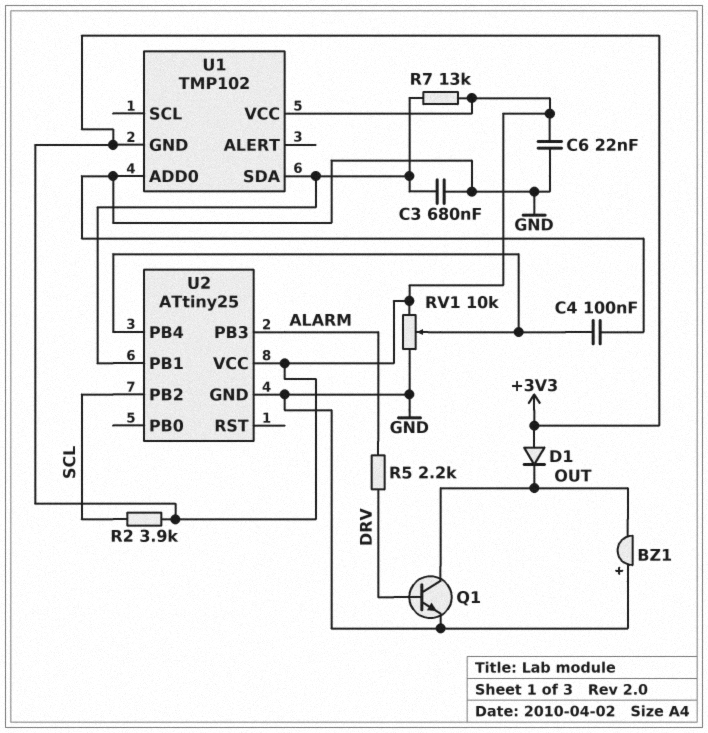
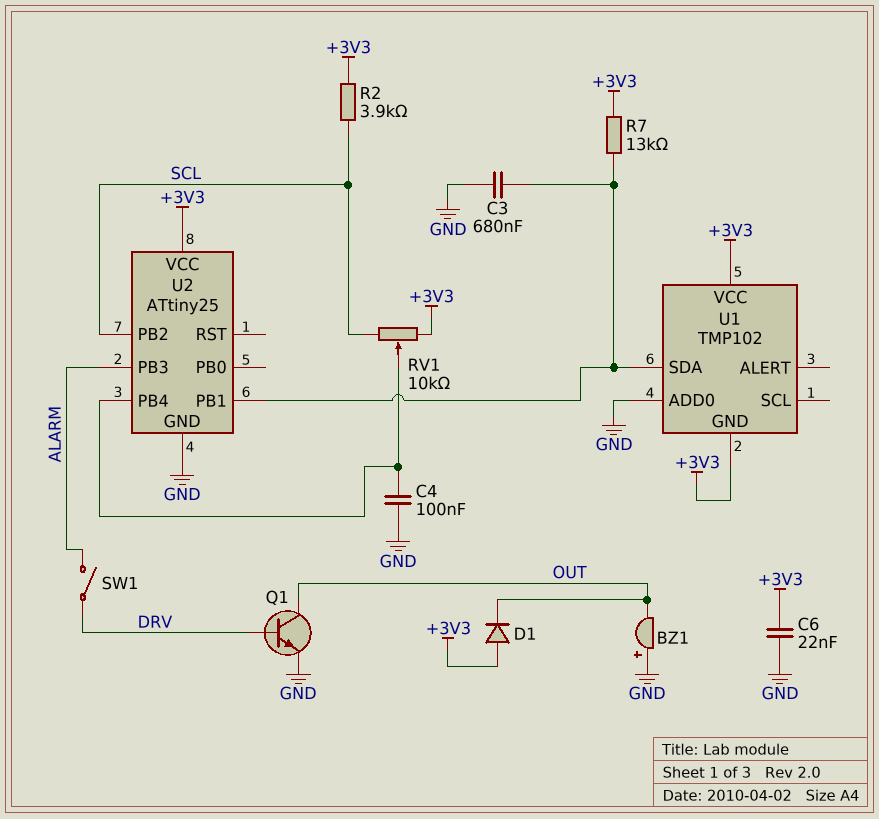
R5: 2.2k (ALARM, DRV) -> none
RV1: 10k (+3V3, GND, wiper U2/PB4) -> 10k (+3V3, SCL, wiper U2/PB4)
SW1: none -> switch (ALARM, DRV)

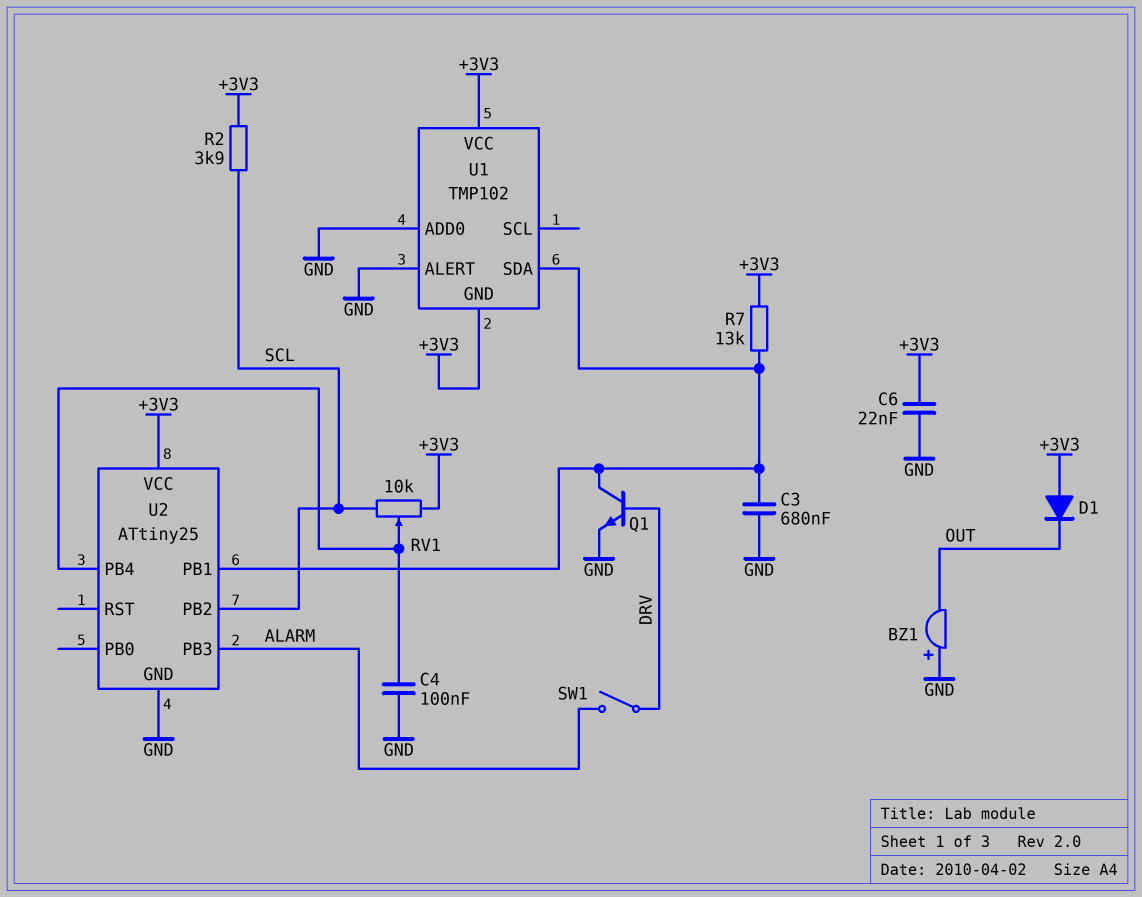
Q1: NPN (B DRV, C OUT, E GND) -> NPN (B DRV, C U1/SDA, E GND)
U1 pin ALERT: none -> GND

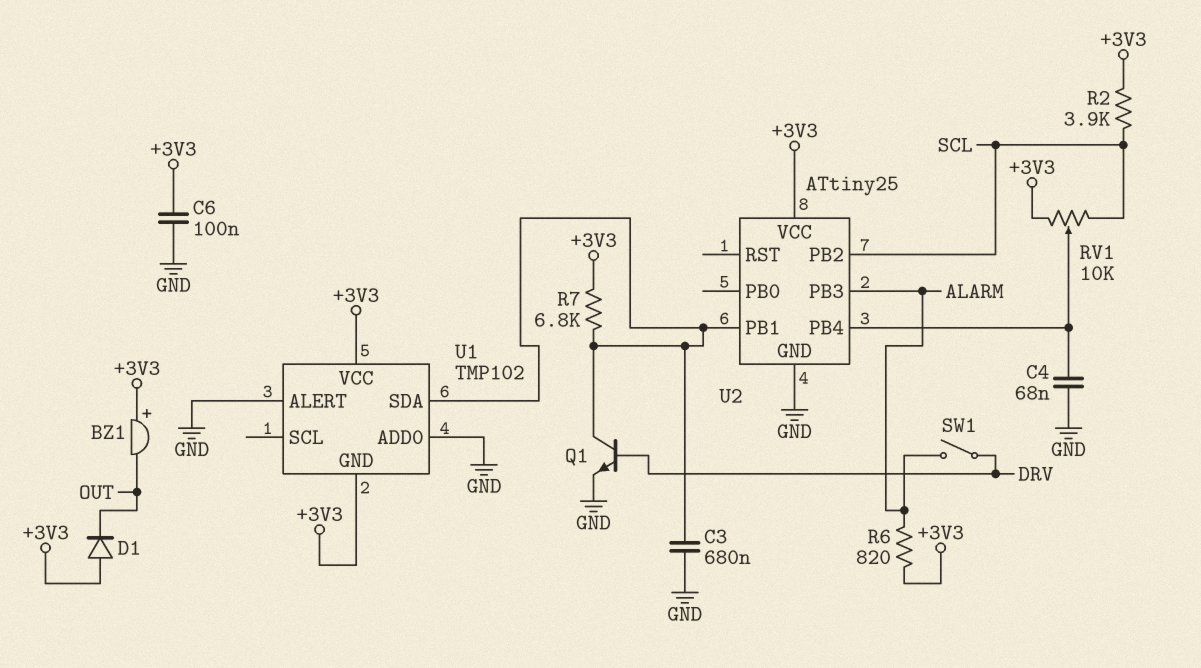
BZ1: buzzer (plus GND, minus OUT) -> buzzer (plus +3V3, minus OUT)
C4: 100nF (GND, U2/PB4) -> 68nF (GND, U2/PB4)
C6: 22nF (+3V3, GND) -> 100nF (+3V3, GND)
R6: none -> 820 (+3V3, ALARM)
R7: 13k (+3V3, U1/SDA) -> 6.8k (+3V3, U1/SDA)

